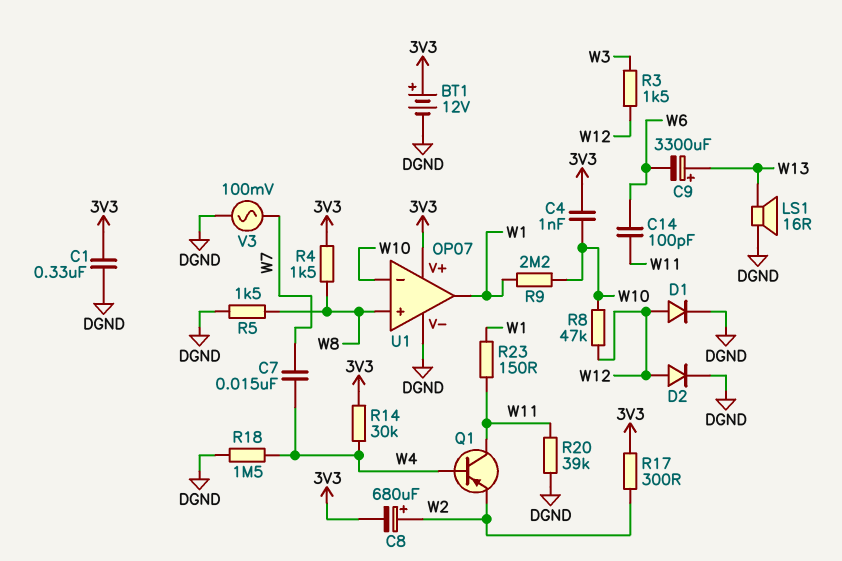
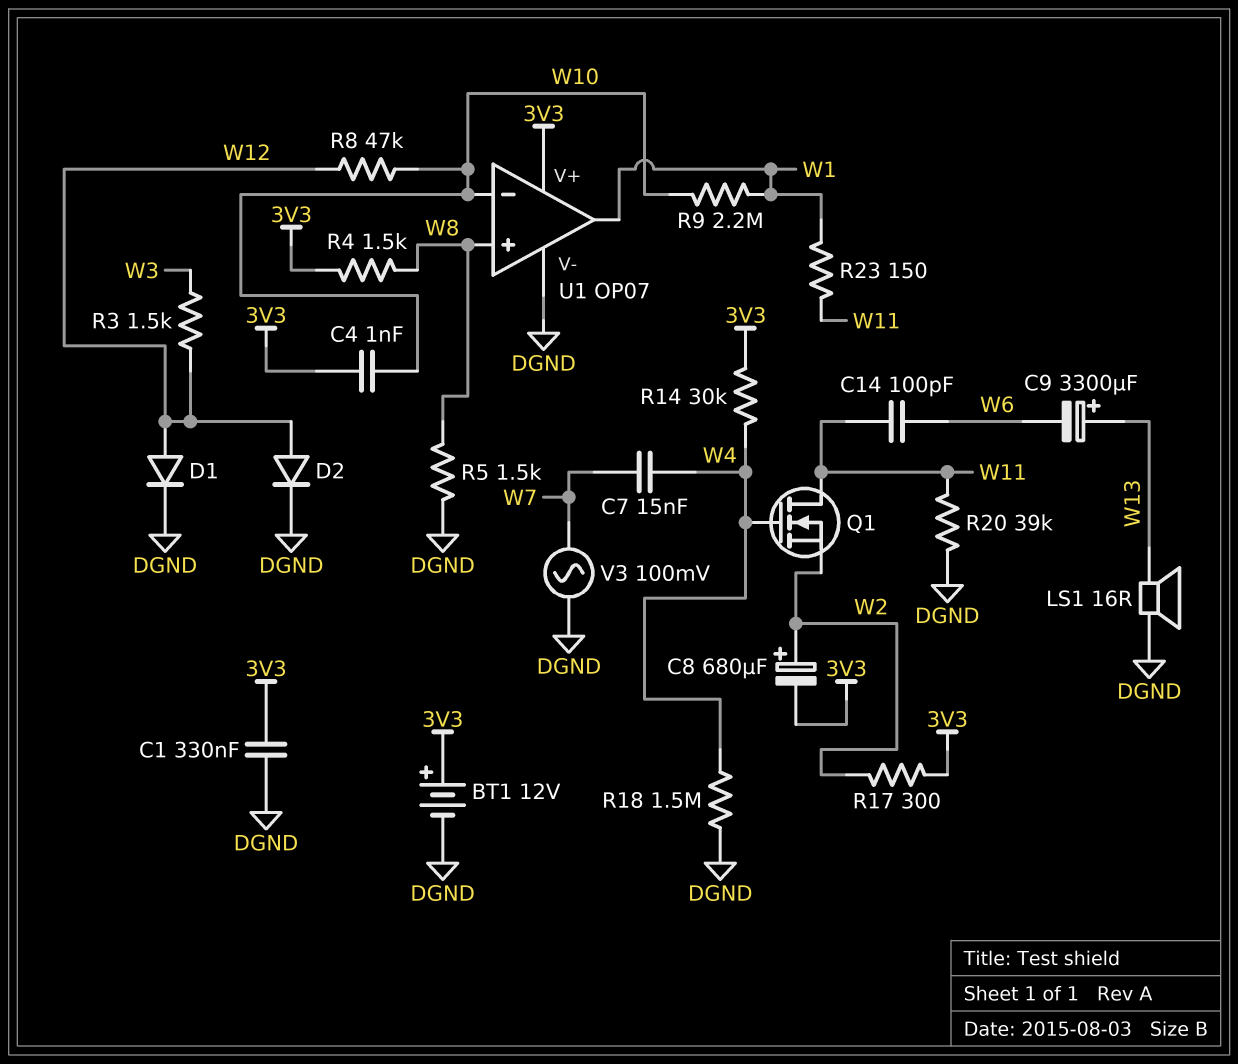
Q1: PNP (B W4, C W11, E W2) -> NMOS (G W4, D W11, S W2)

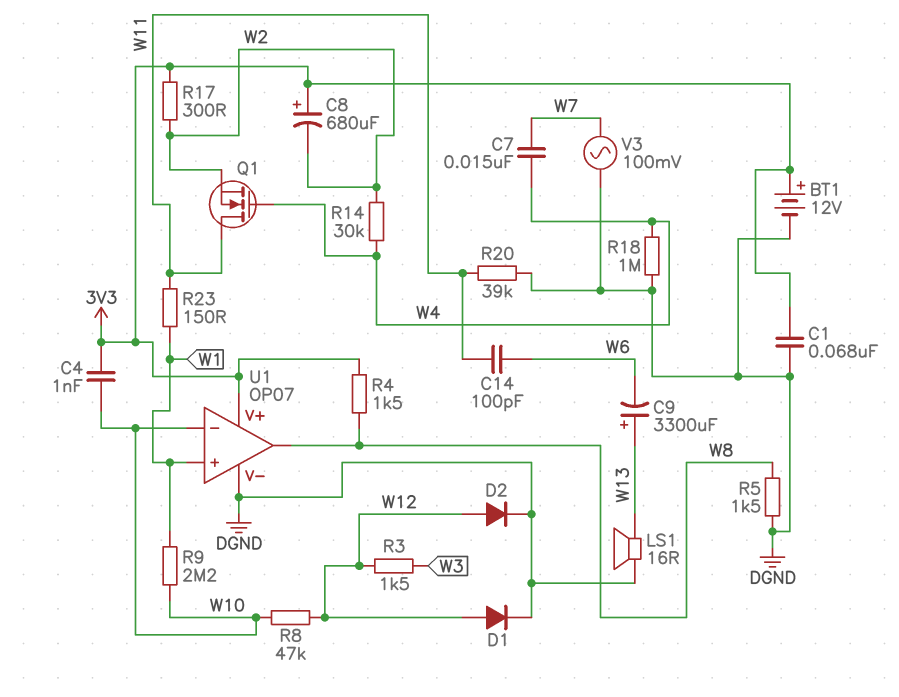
C1: 330nF (3V3, DGND) -> 68nF (3V3, DGND)
C8: 680uF (plus W2, minus 3V3) -> 680uF (plus 3V3, minus W2)
R14: 30k (3V3, W4) -> 30k (W2, W4)
R18: 1.5M (DGND, W4) -> 1M (DGND, W4)
U1 pin in+: W8 -> W1
U1 pin out: W1 -> W8

